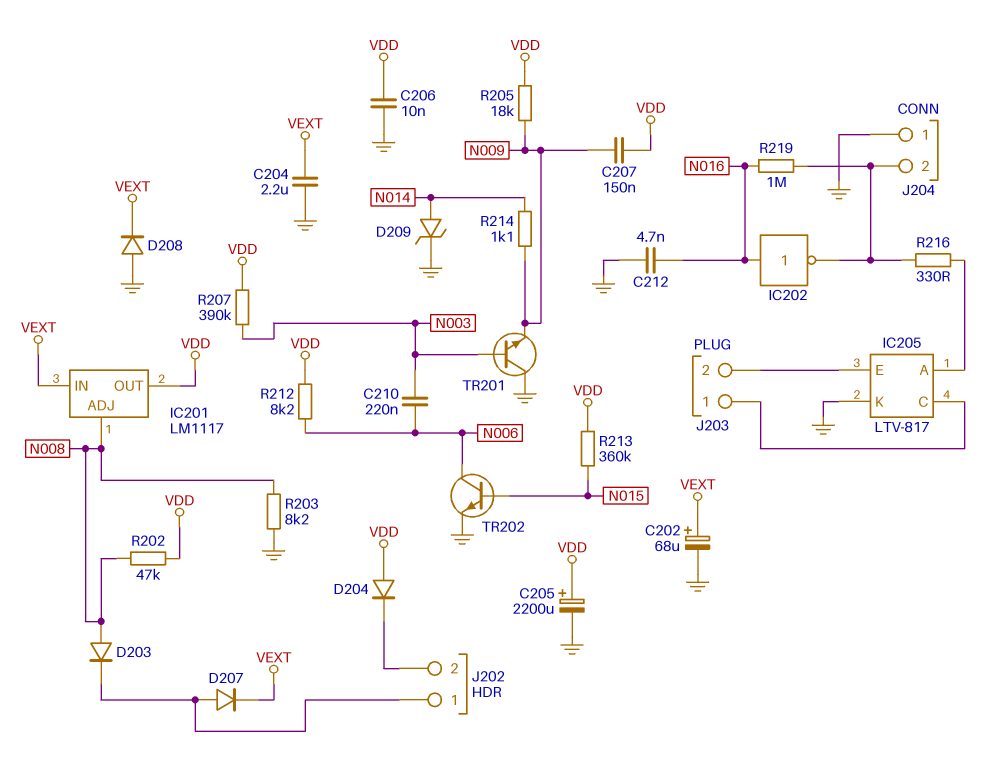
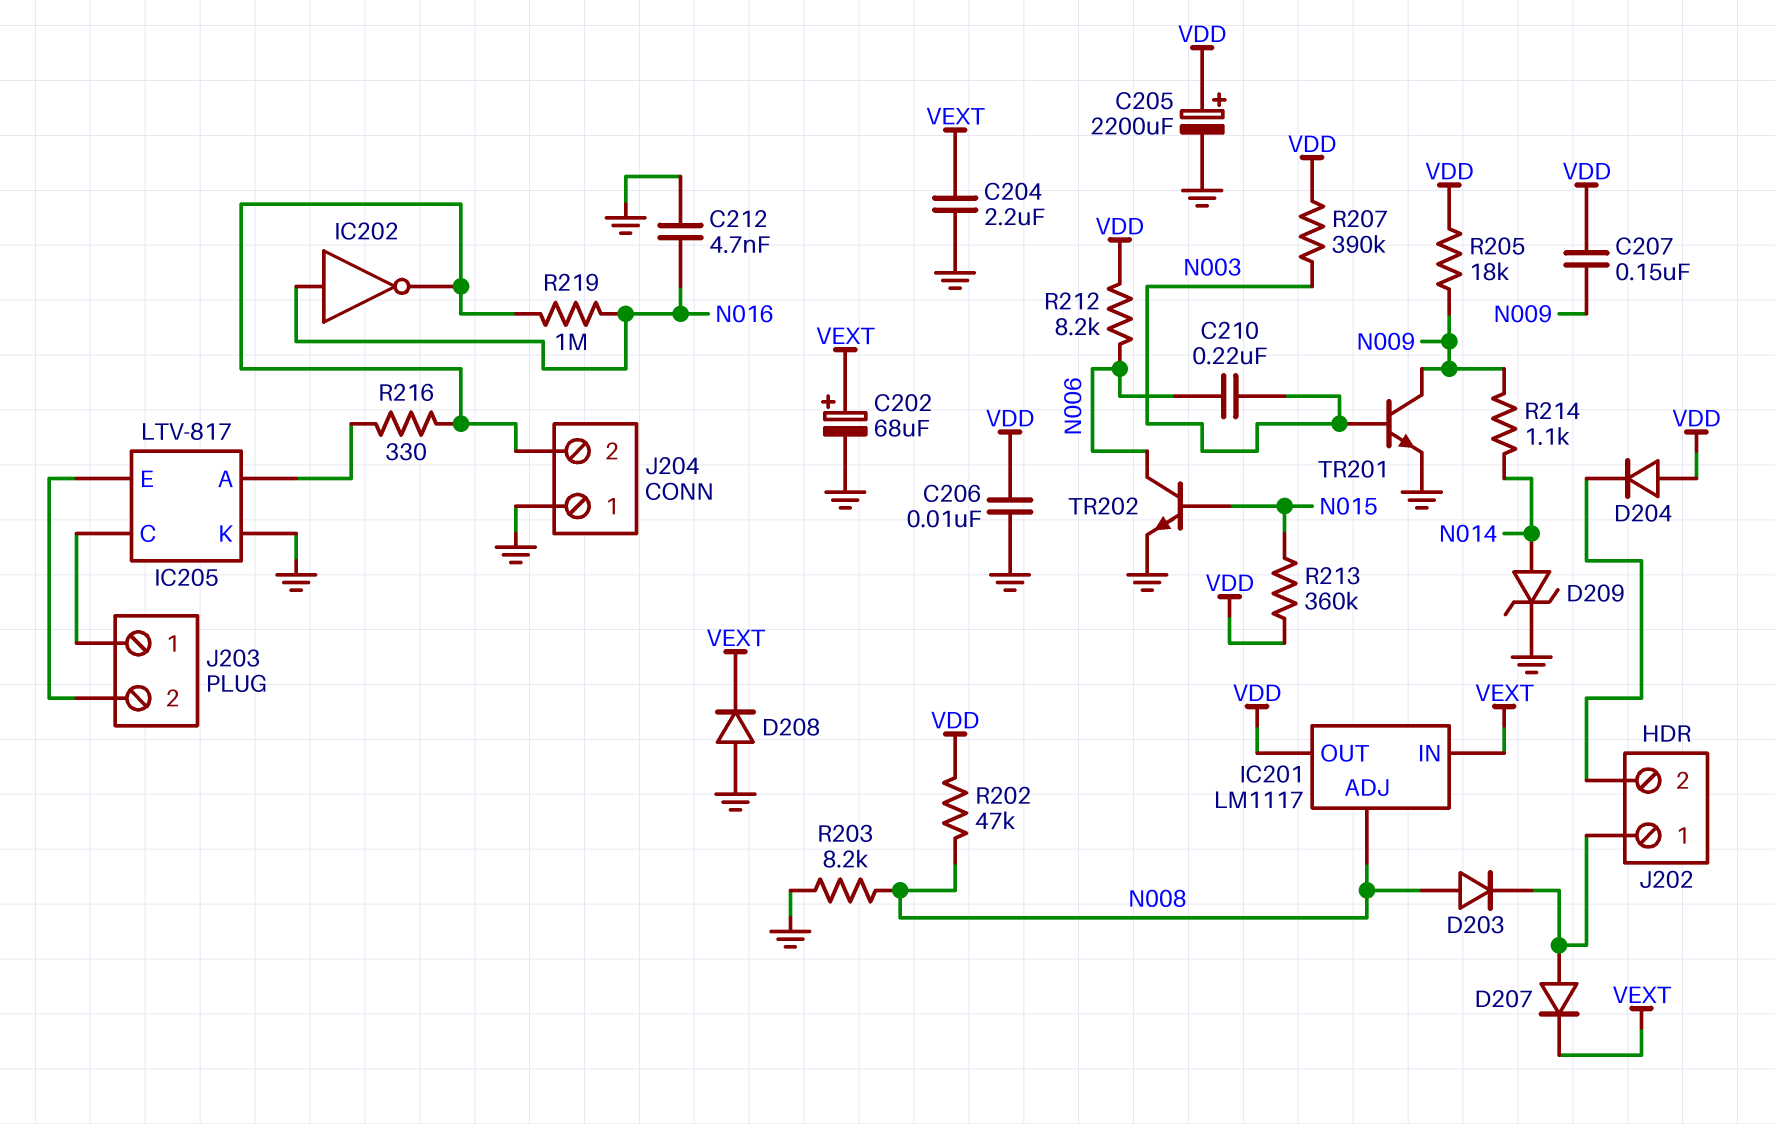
TR201: NPN (B N003, C GND, E N009) -> NPN (B N003, C N009, E GND)

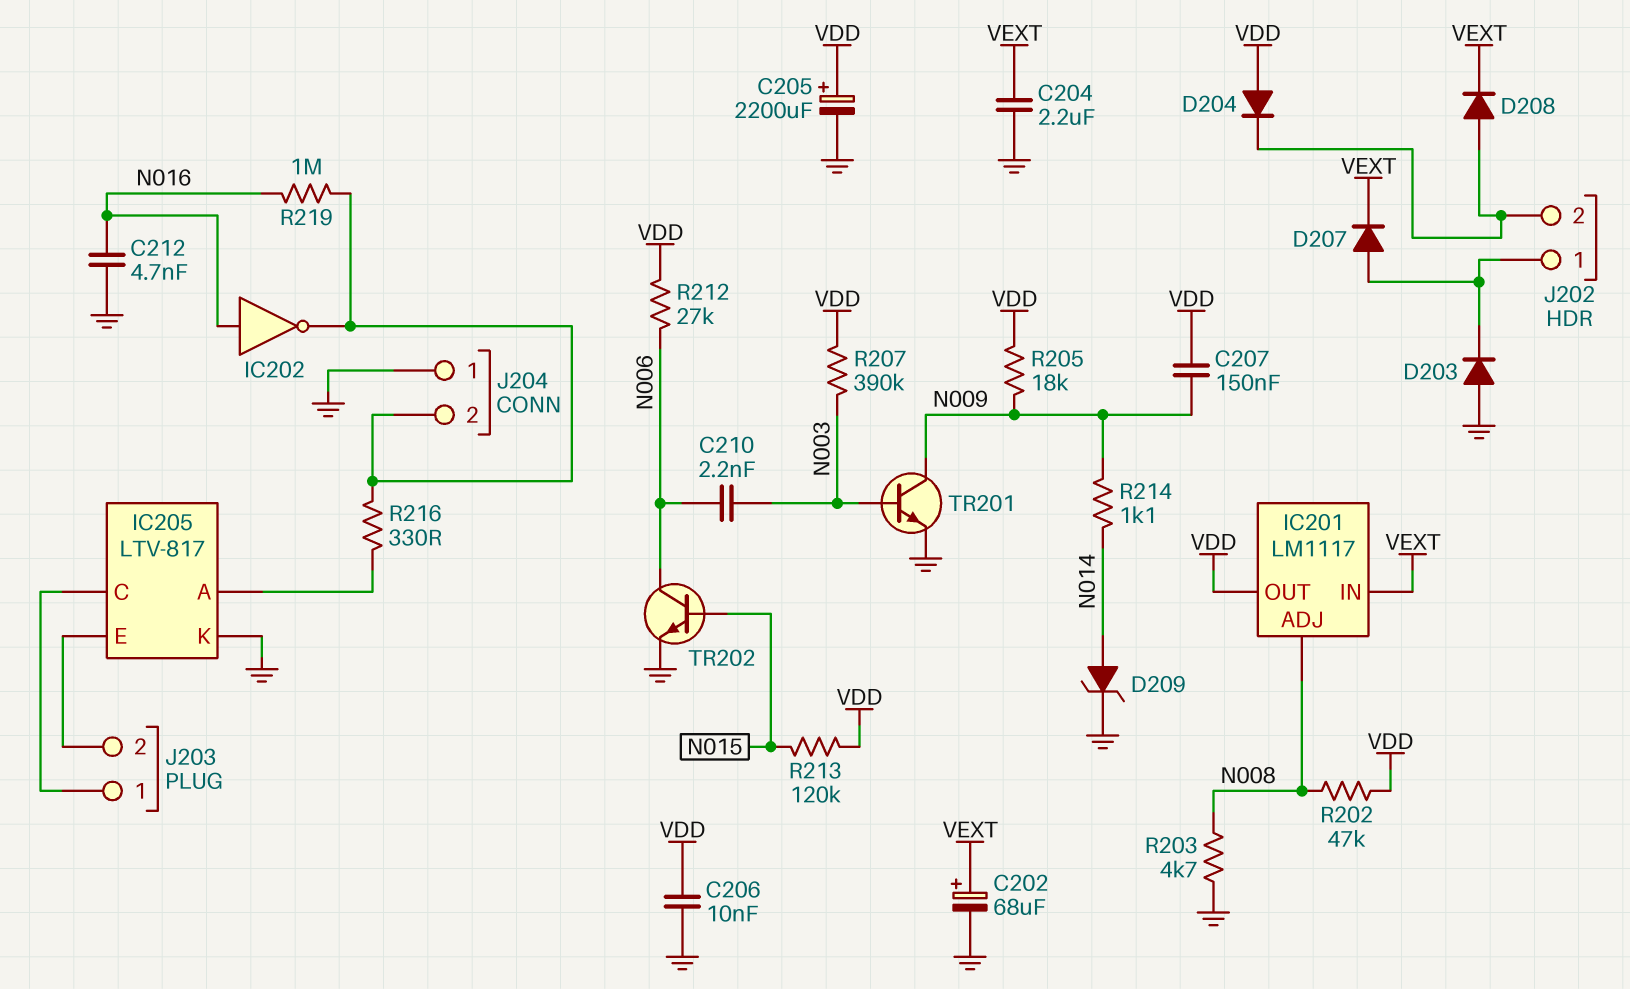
C210: 220nF (N003, N006) -> 2.2nF (N003, N006)
D203: diode (A N008, K J202/1) -> diode (A GND, K J202/1)
D208: diode (A GND, K VEXT) -> diode (A J202/2, K VEXT)
R203: 8.2k (GND, N008) -> 4.7k (GND, N008)
R212: 8.2k (N006, VDD) -> 27k (N006, VDD)
R213: 360k (N015, VDD) -> 120k (N015, VDD)

